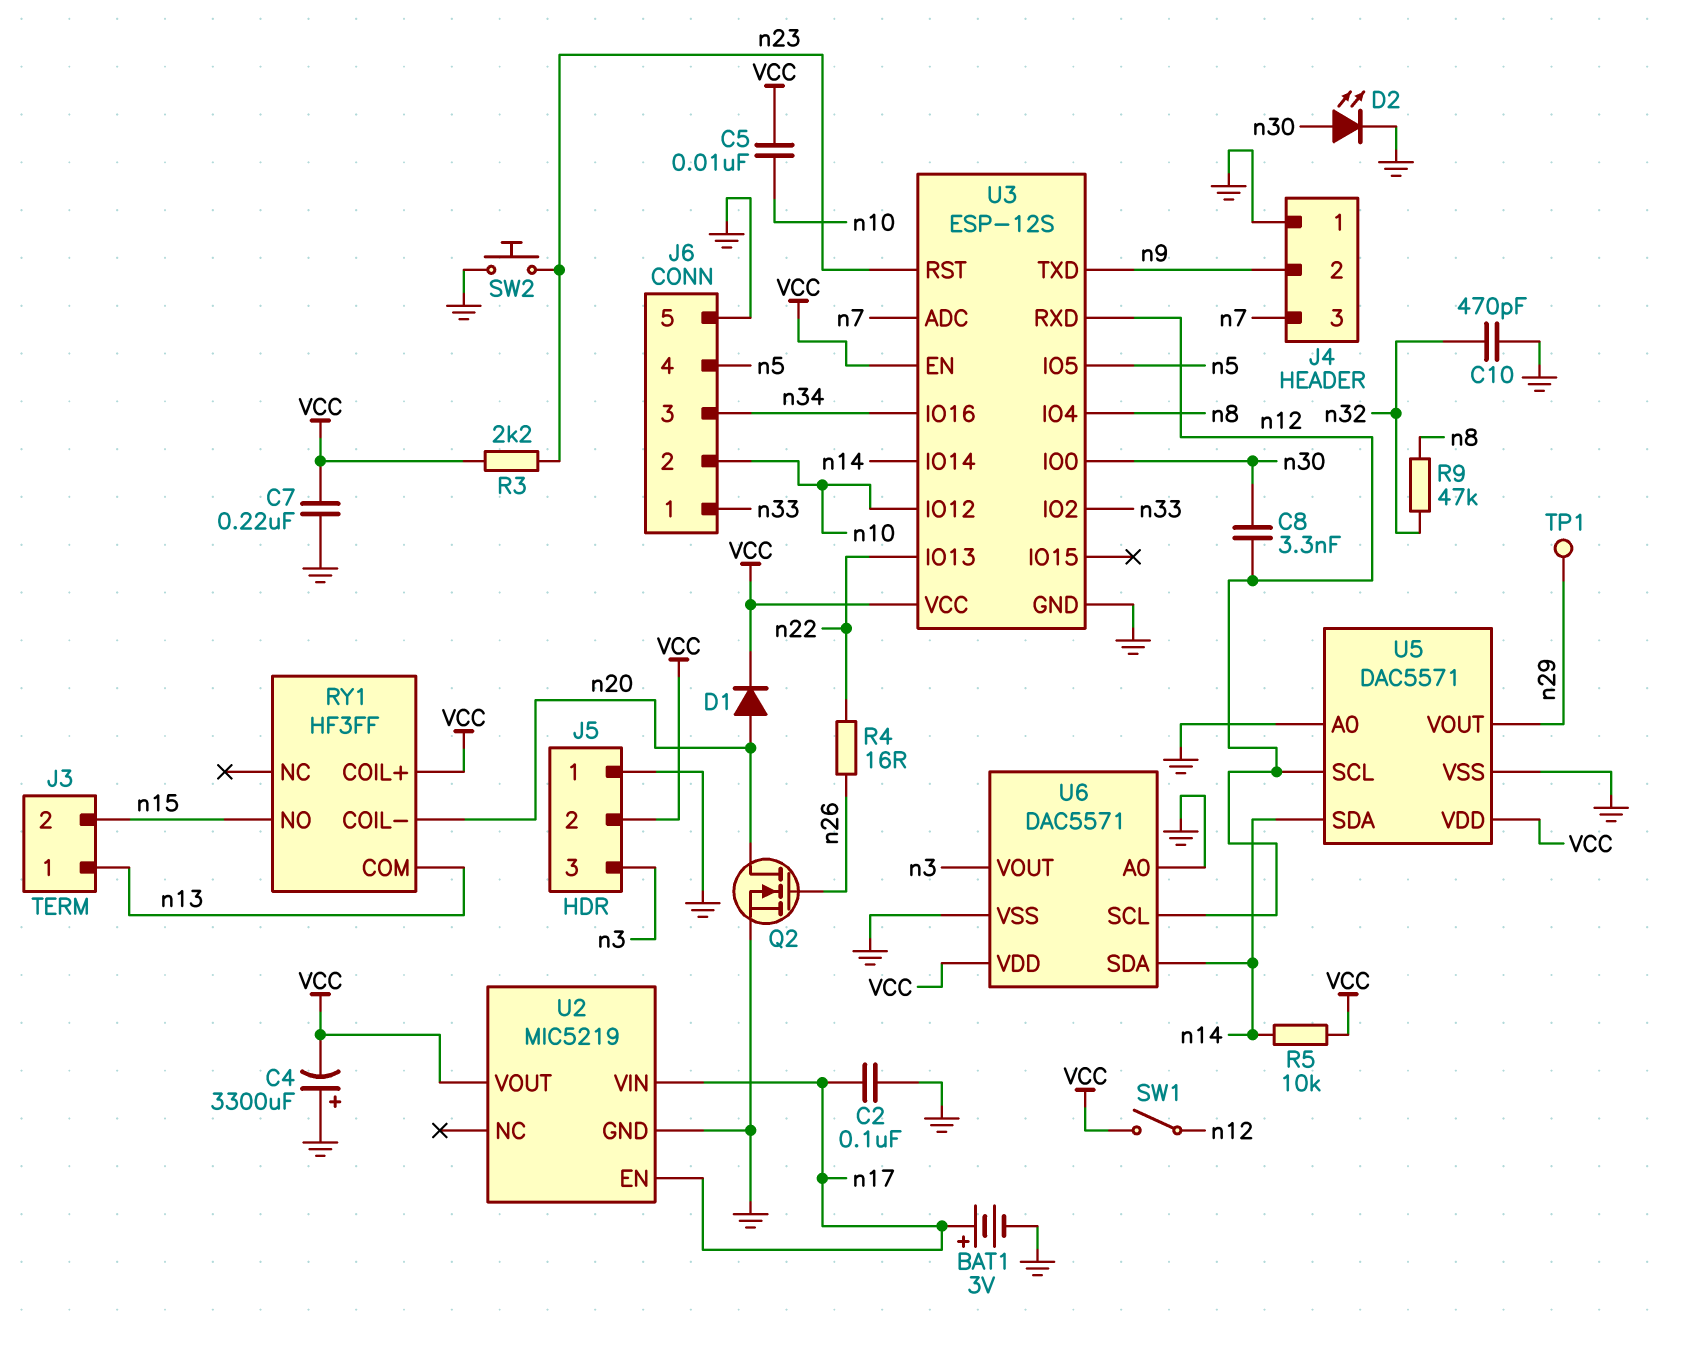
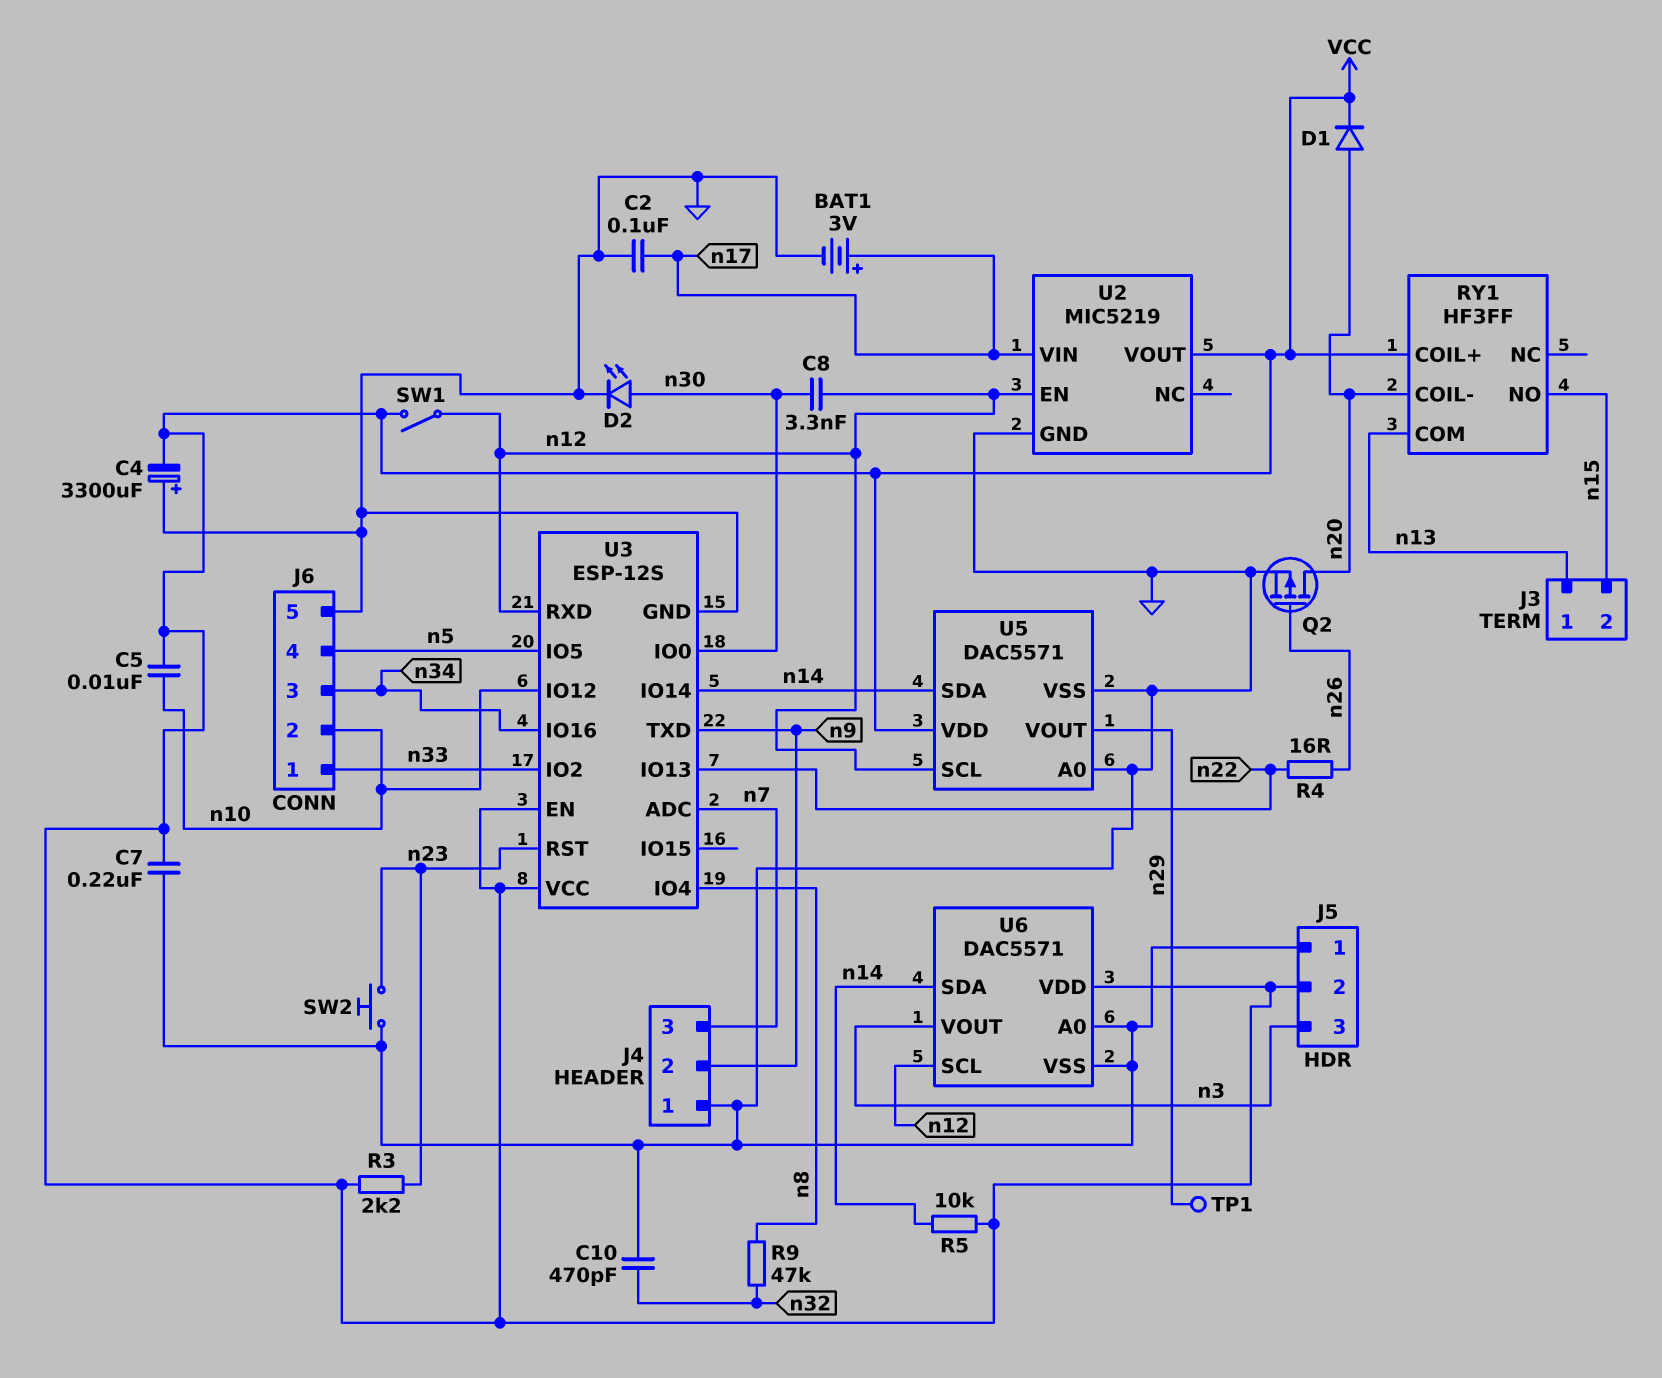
Q2: NMOS (G n26, D n20, S GND) -> PMOS (G n26, D n20, S GND)
U2 pin EN: n17 -> n12

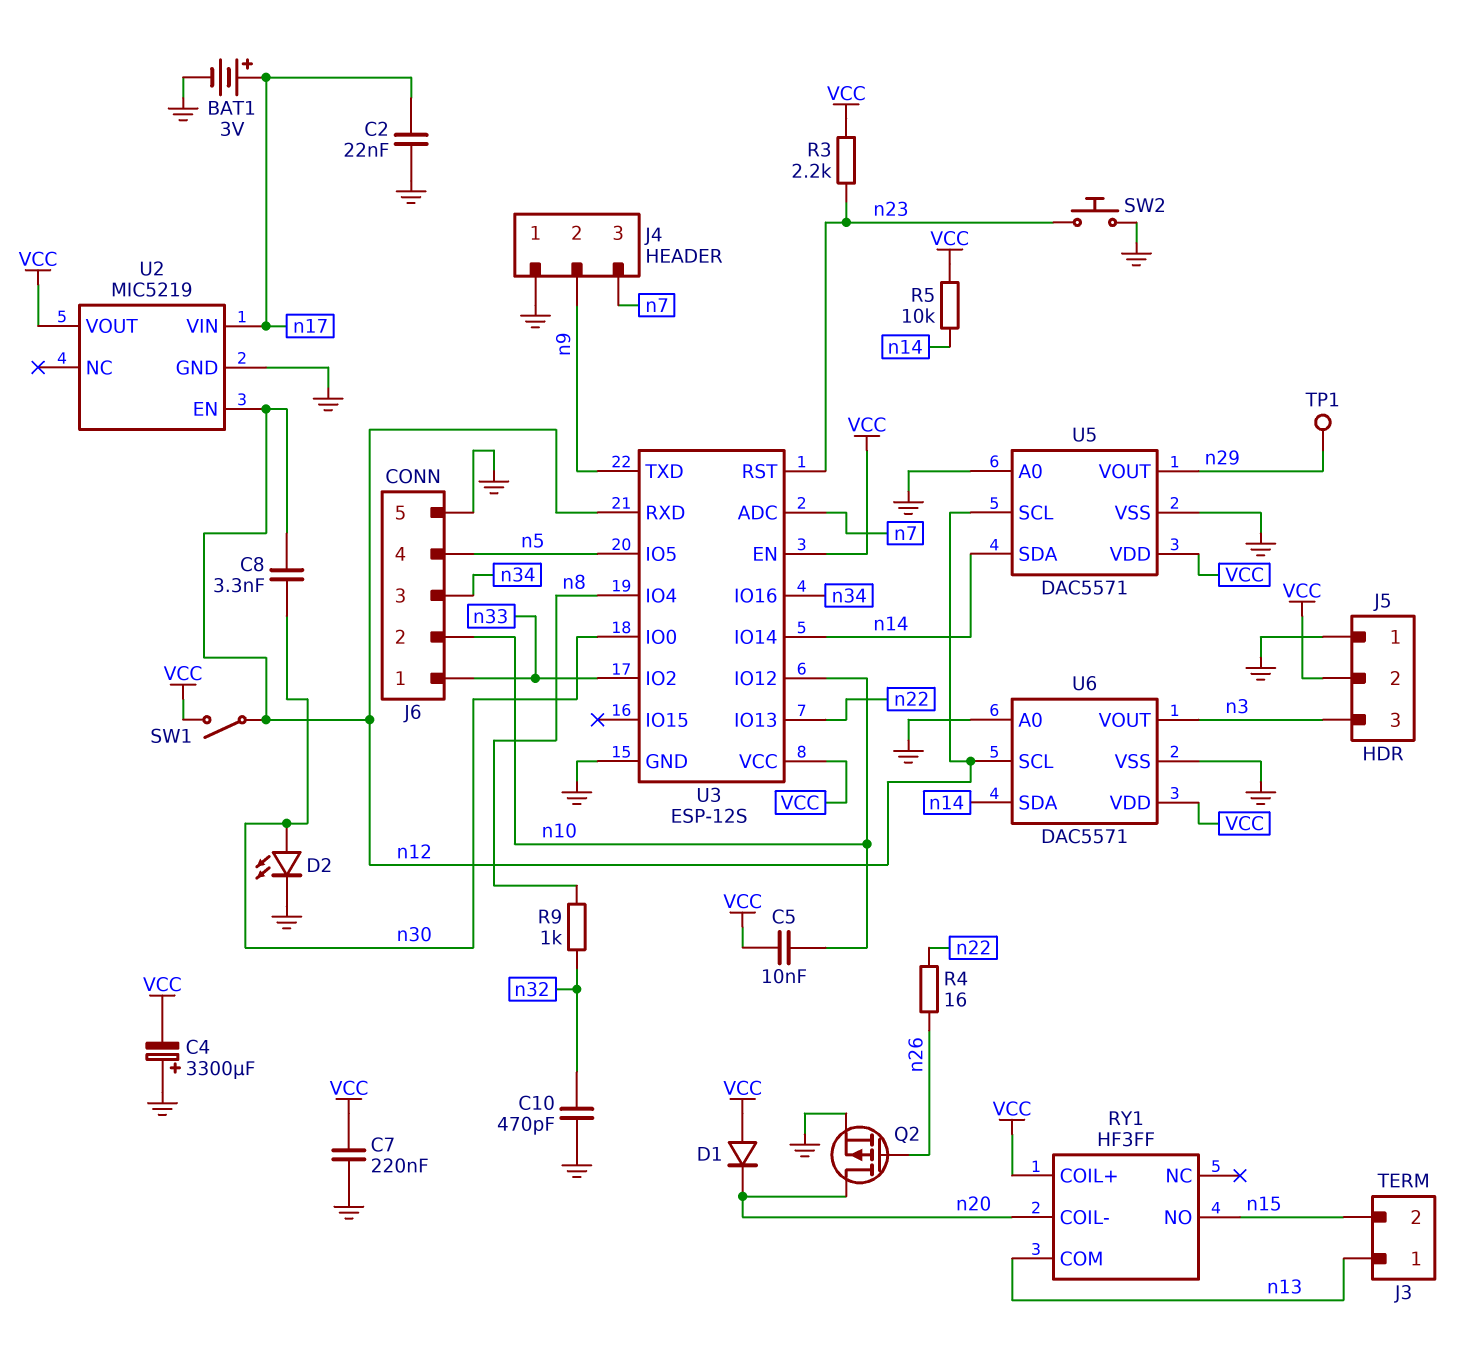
C2: 100nF (GND, n17) -> 22nF (GND, n17)
D1: diode (A n20, K VCC) -> diode (A VCC, K n20)
R9: 47k (n8, n32) -> 1k (n8, n32)

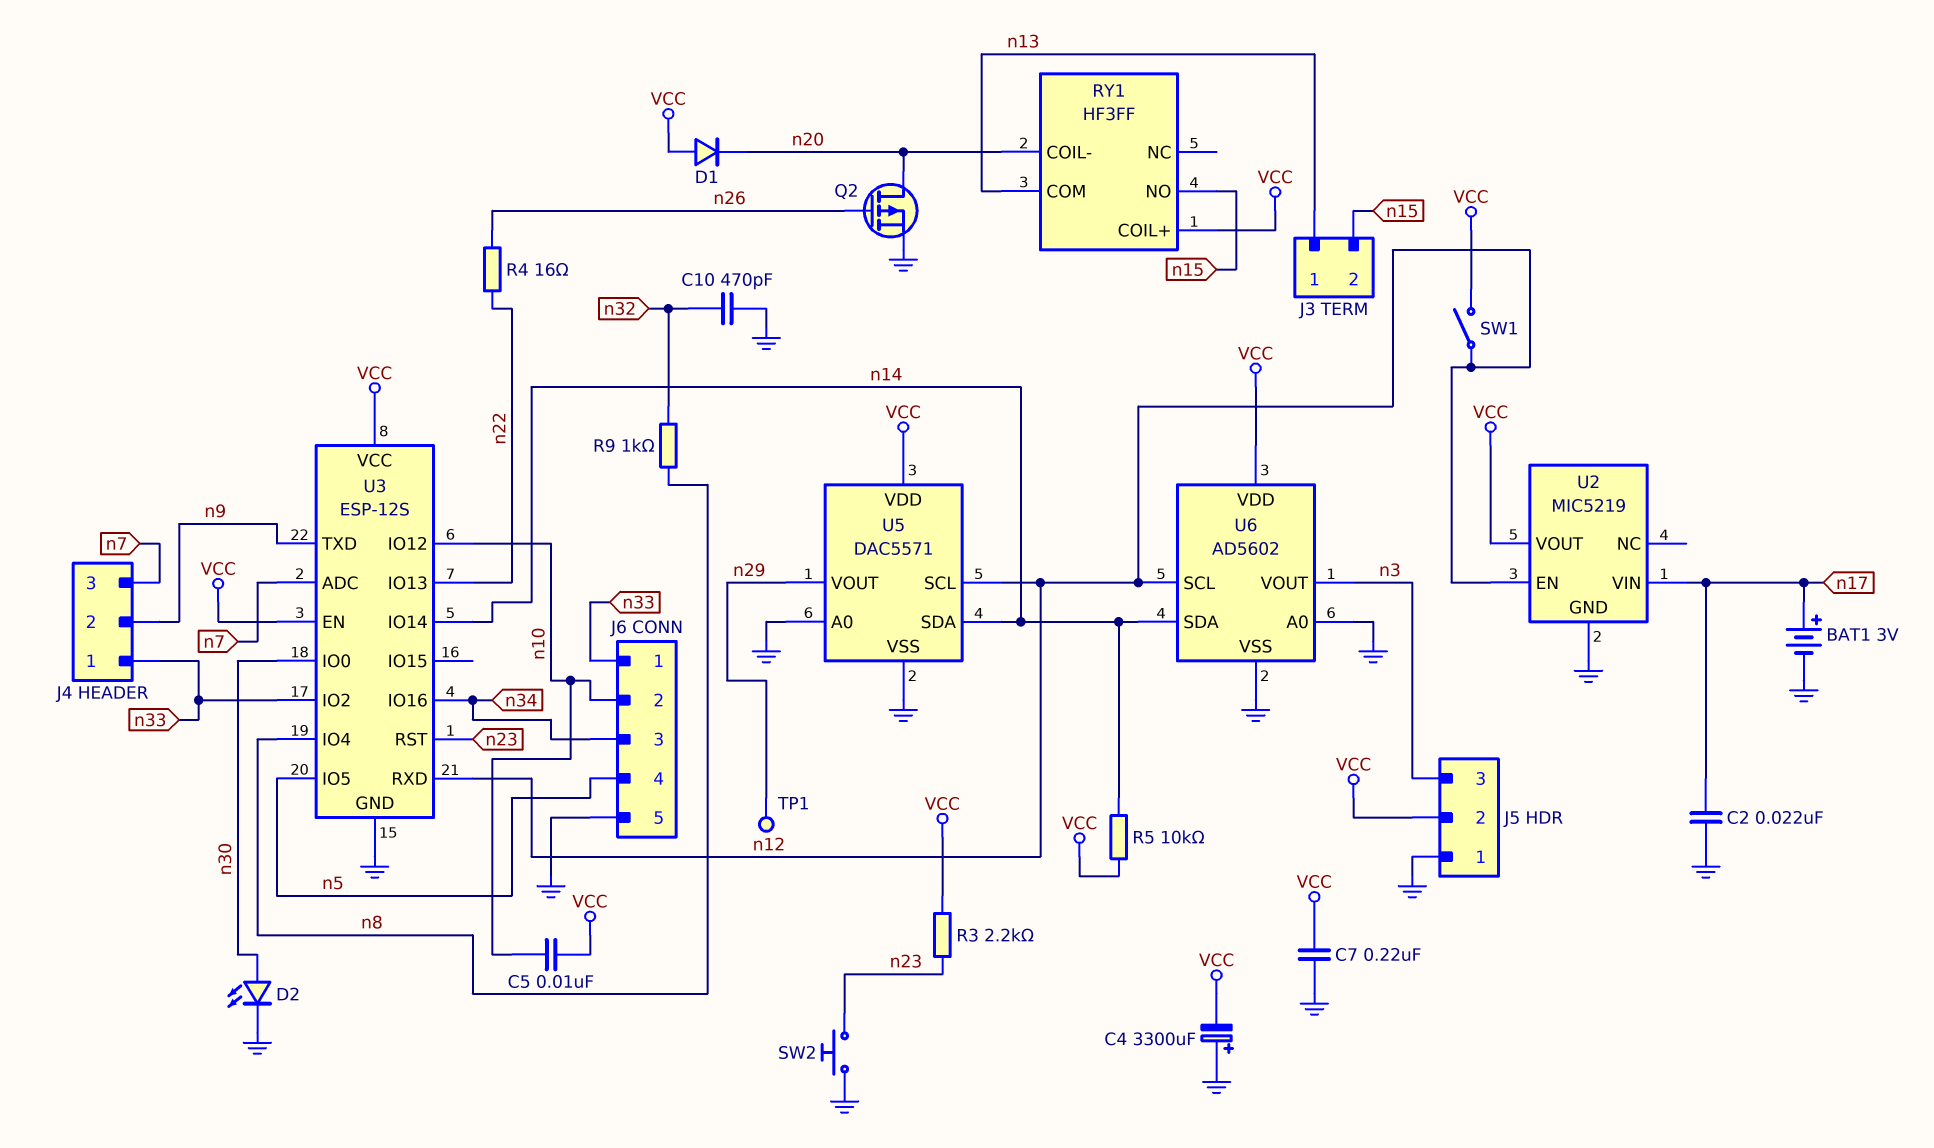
C8: 3.3nF (n12, n30) -> none
J4 pin 1: GND -> n33
U6: DAC5571 -> AD5602

